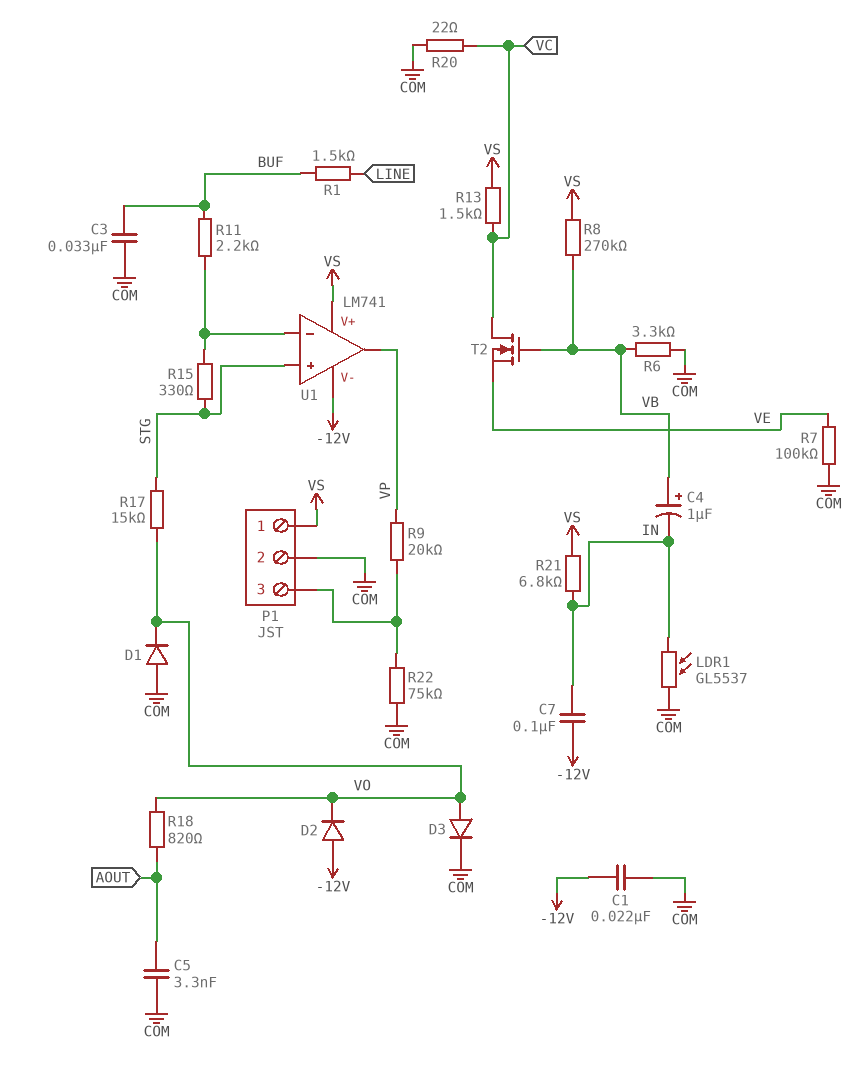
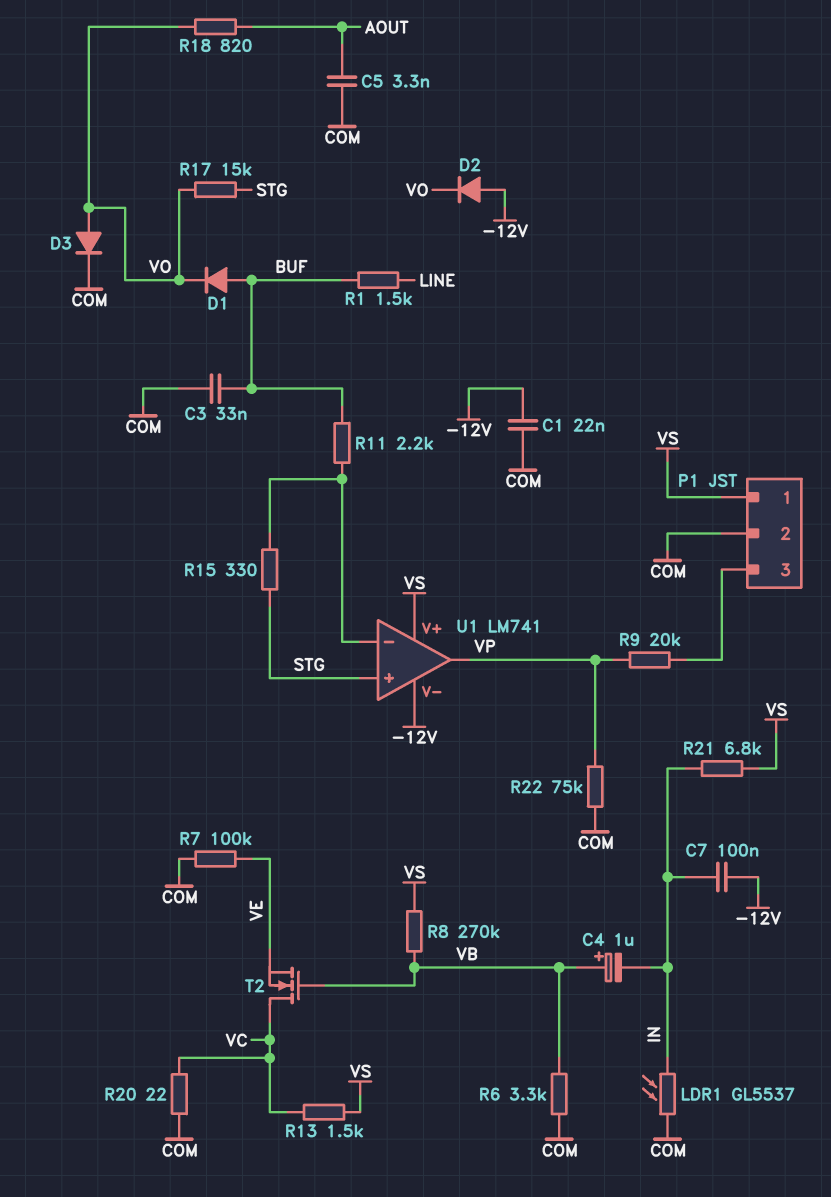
D1: diode (A COM, K VO) -> diode (A BUF, K VO)
R22: 75k (COM, P1/3) -> 75k (COM, VP)

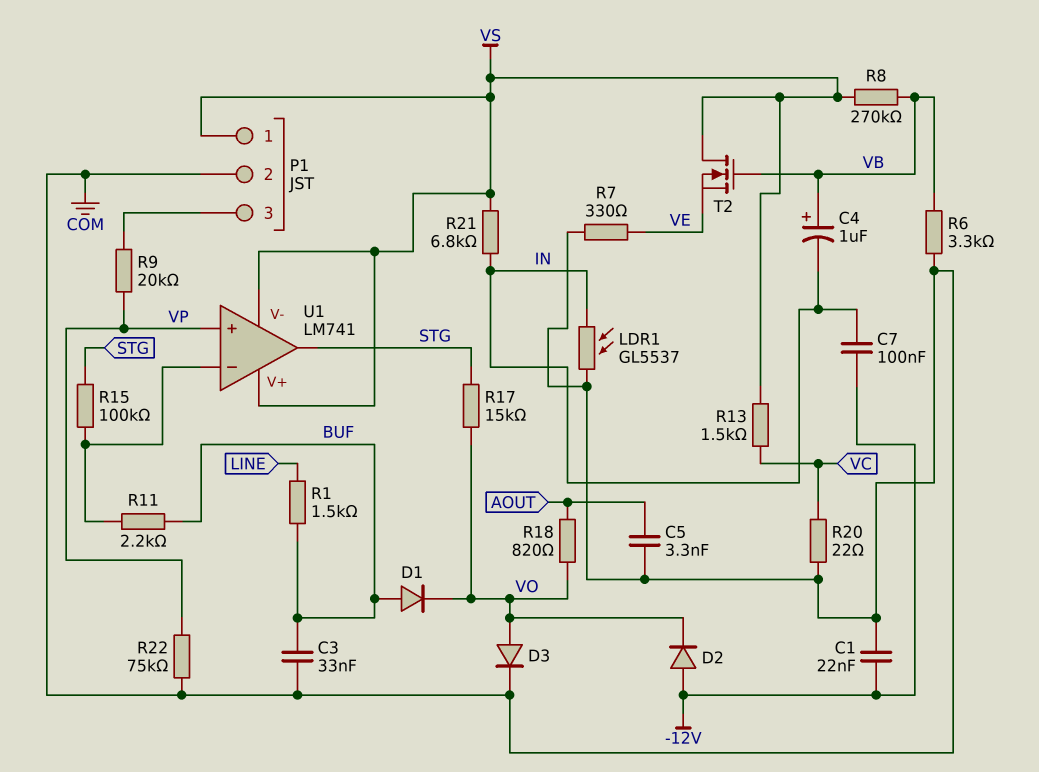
R7: 100k (COM, VE) -> 330 (COM, VE)
R15: 330 (STG, U1/in-) -> 100k (STG, U1/in-)
T2: NMOS (G VB, D VC, S VE) -> NMOS (G VB, D VS, S VE)
U1 pin V-: -12V -> VS
U1 pin in+: STG -> VP
U1 pin out: VP -> STG

